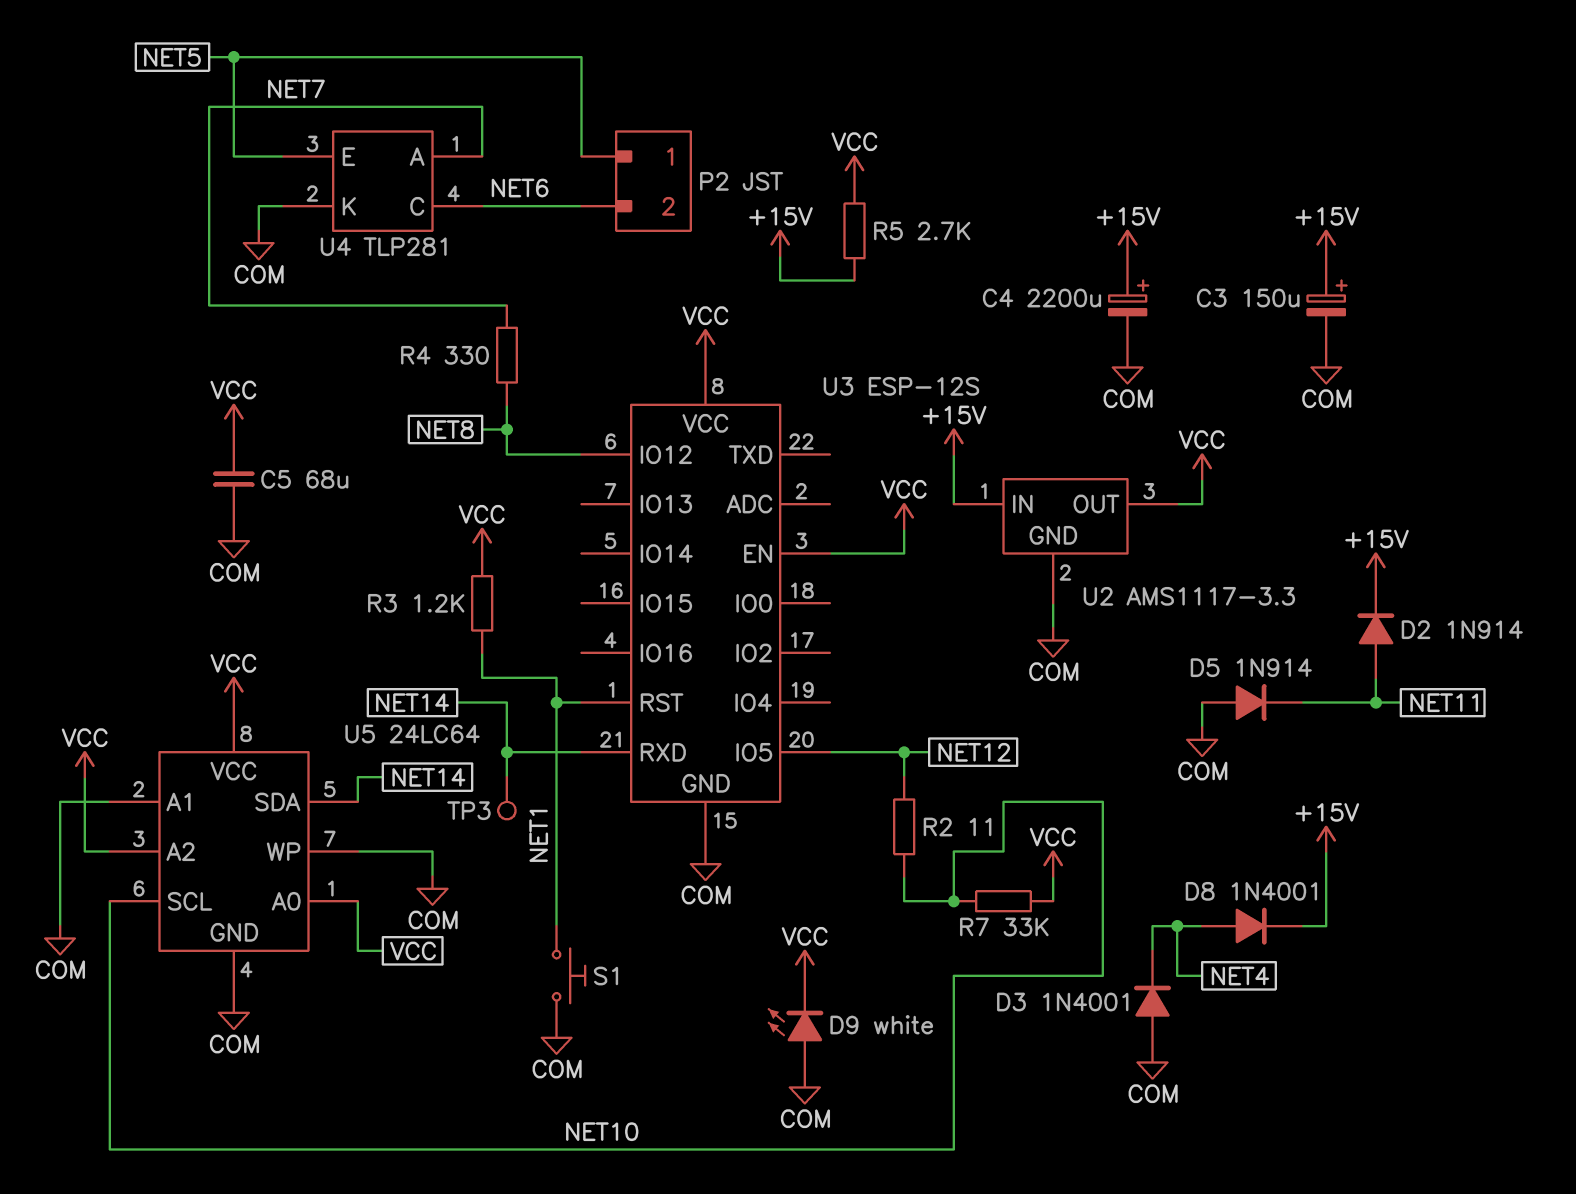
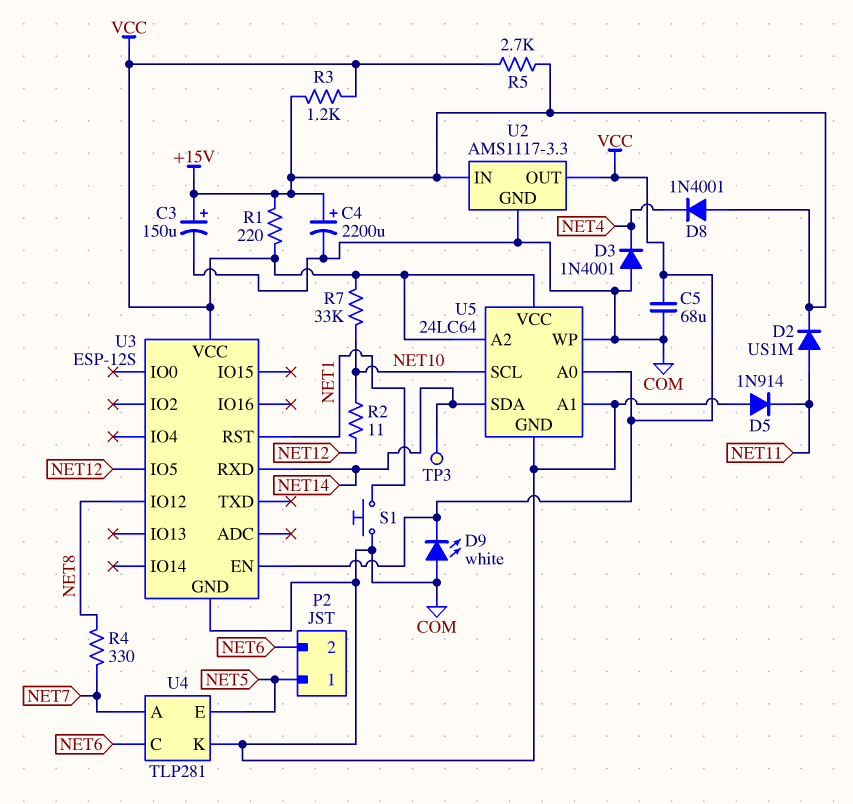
D2: diode 1N914 (A NET11, K +15V) -> diode US1M (A NET11, K +15V)
D8: diode 1N4001 (A NET4, K +15V) -> diode 1N4001 (A +15V, K NET4)
R1: none -> 220 (+15V, VCC)
R3: 1.2k (NET1, VCC) -> 1.2k (+15V, VCC)

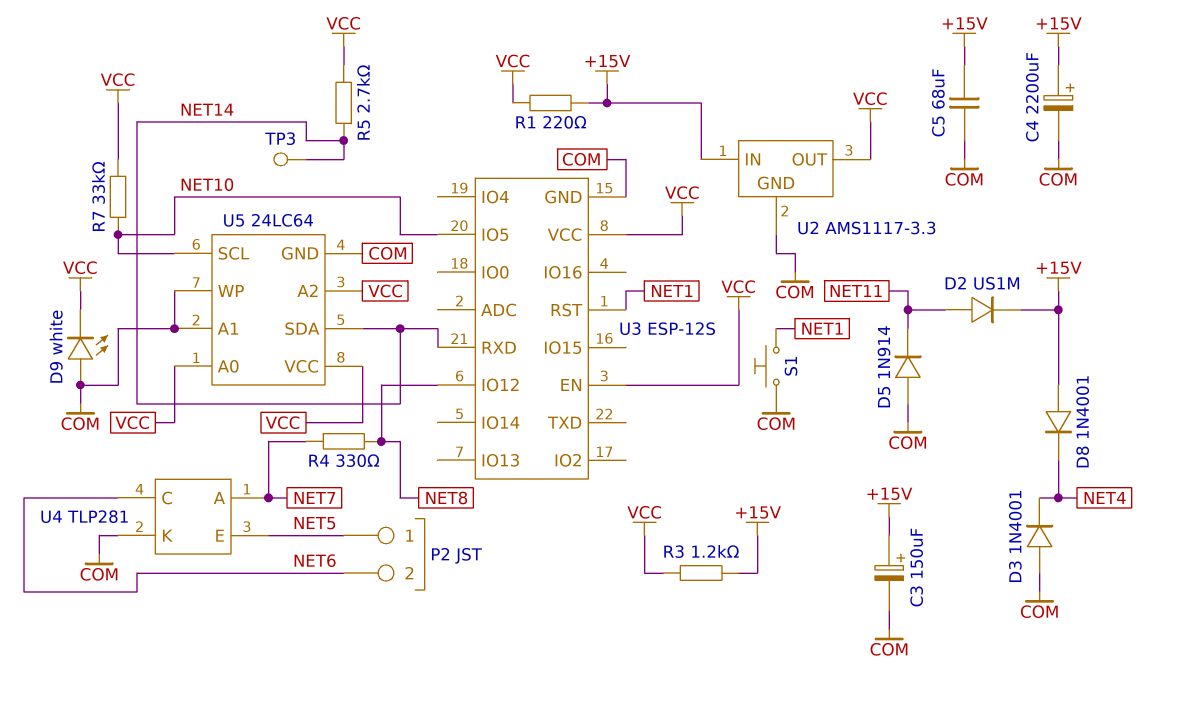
C5: 68uF (COM, VCC) -> 68uF (+15V, COM)
R2: 11 (NET10, NET12) -> none
R5: 2.7k (+15V, VCC) -> 2.7k (NET14, VCC)
U3 pin IO5: NET12 -> NET10

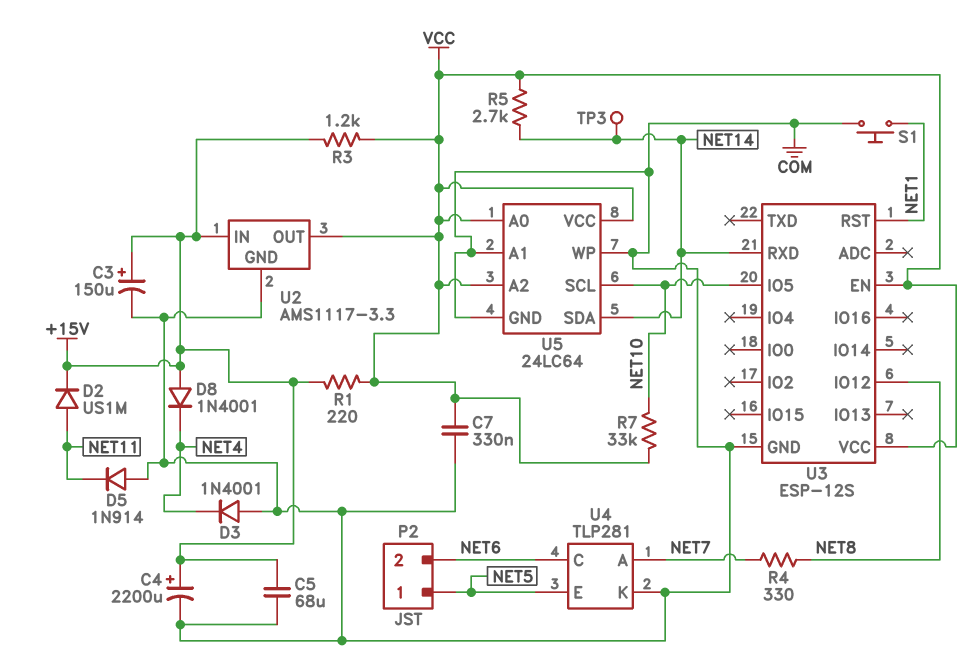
C7: none -> 330nF (COM, VCC)
D9: LED white (A COM, K VCC) -> none

